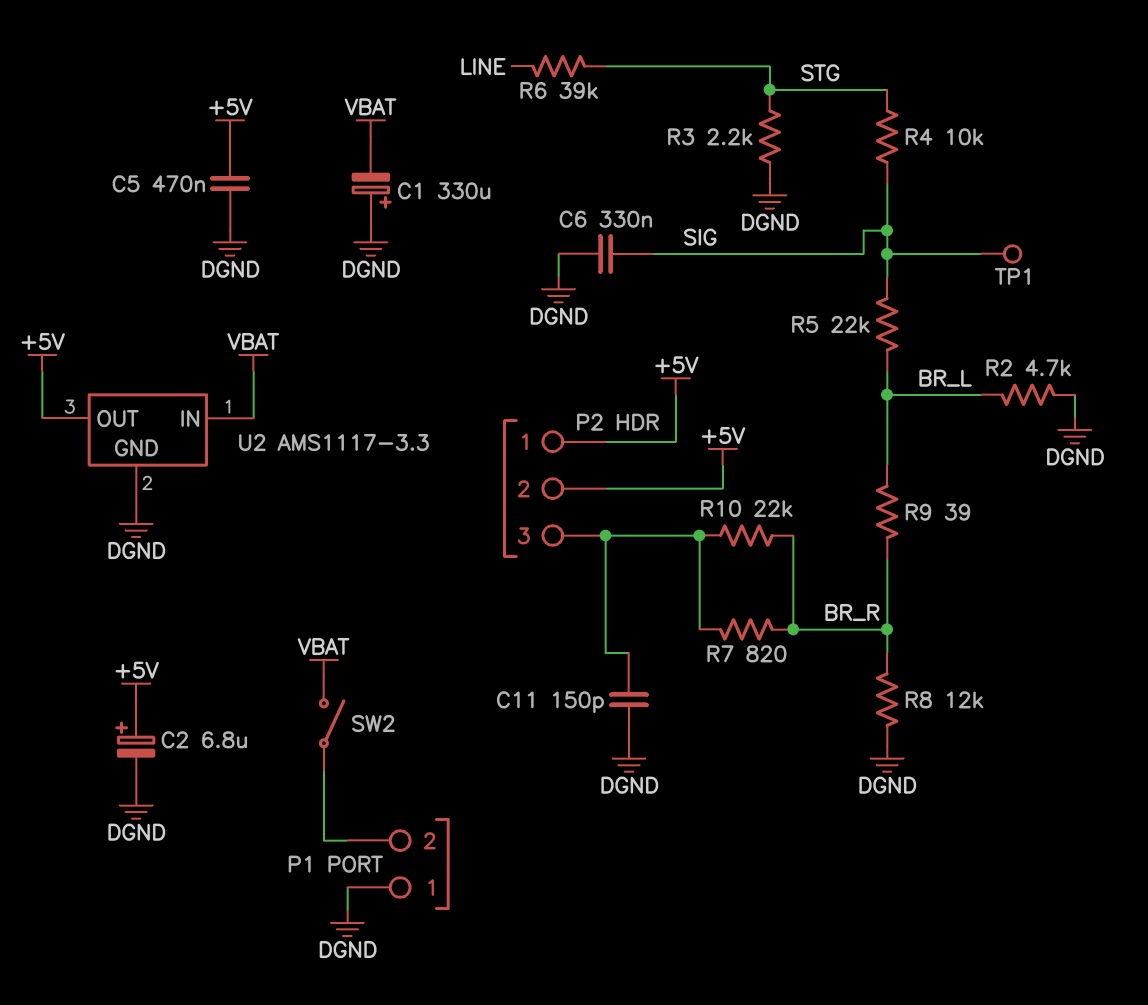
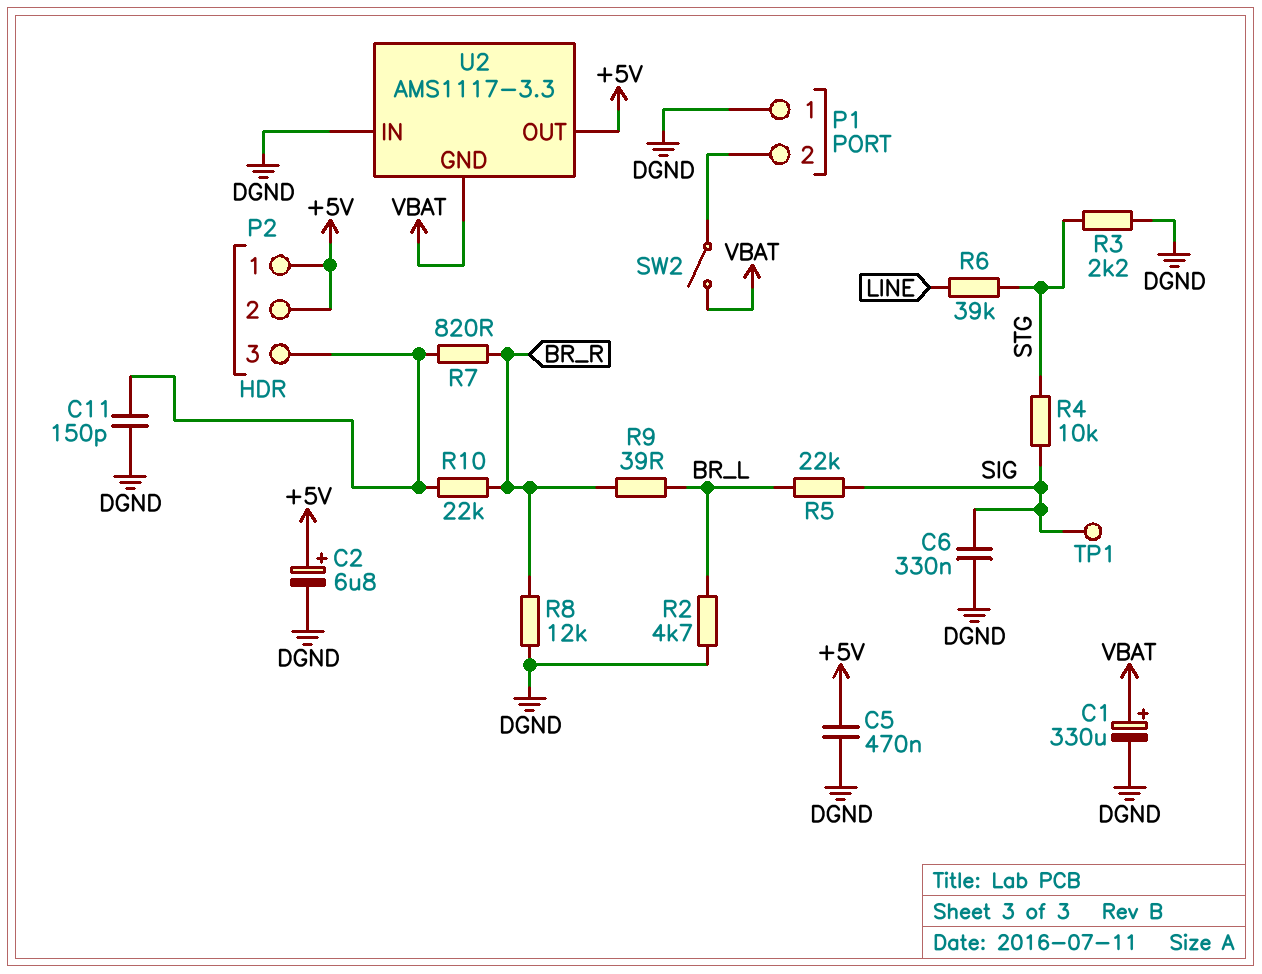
C1: 330uF (plus DGND, minus VBAT) -> 330uF (plus VBAT, minus DGND)
U2 pin GND: DGND -> VBAT
U2 pin IN: VBAT -> DGND

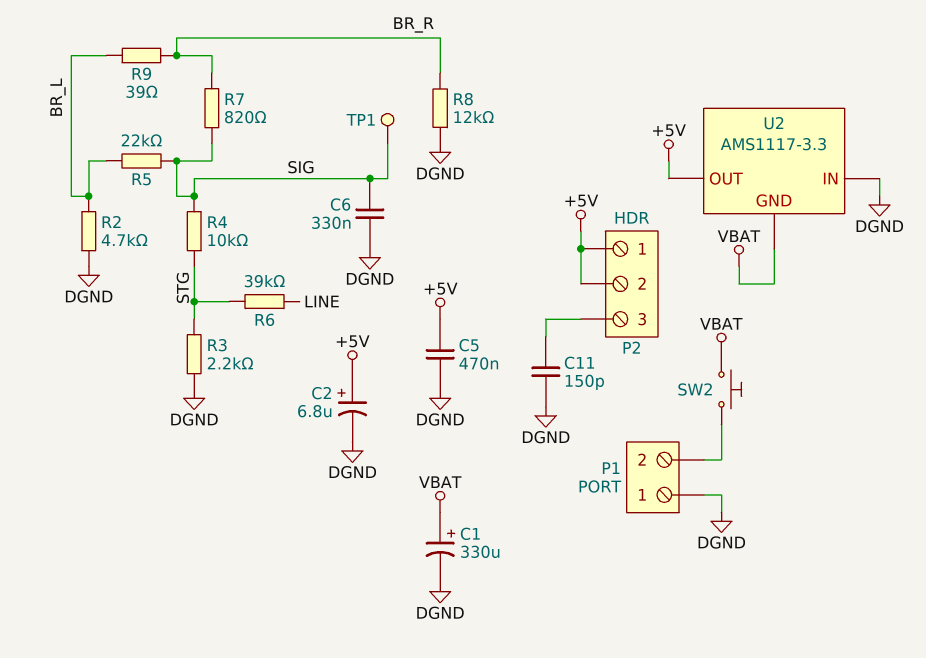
R7: 820 (BR_R, P2/3) -> 820 (BR_R, SIG)
R10: 22k (BR_R, P2/3) -> none
SW2: switch (P1/2, VBAT) -> button (P1/2, VBAT)

